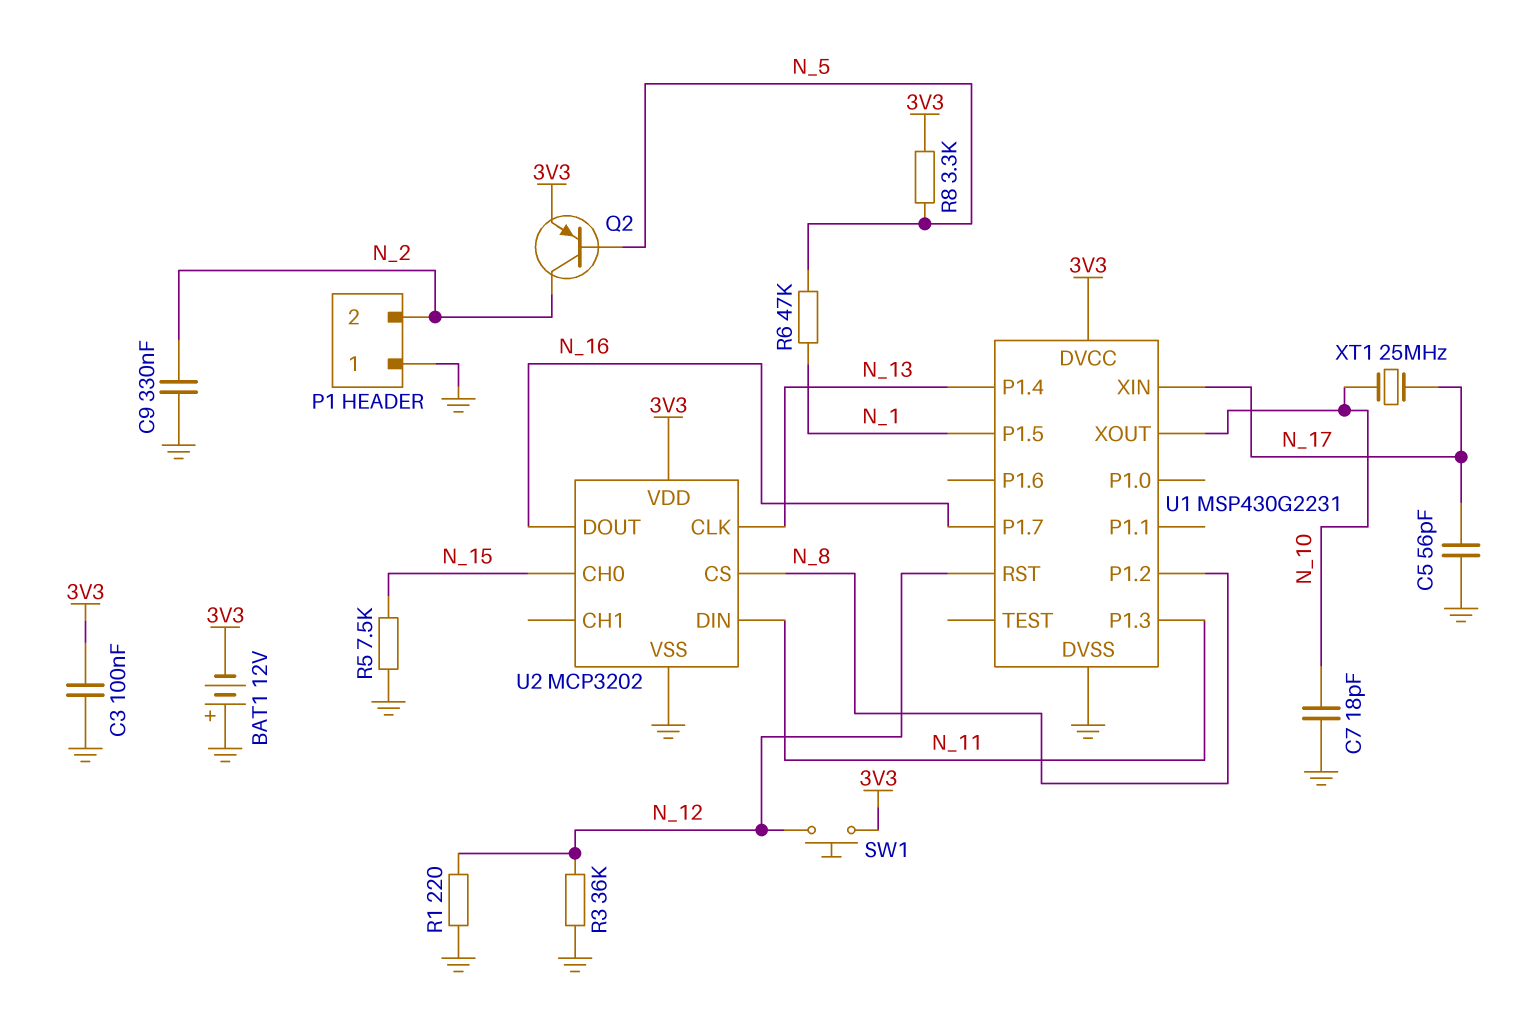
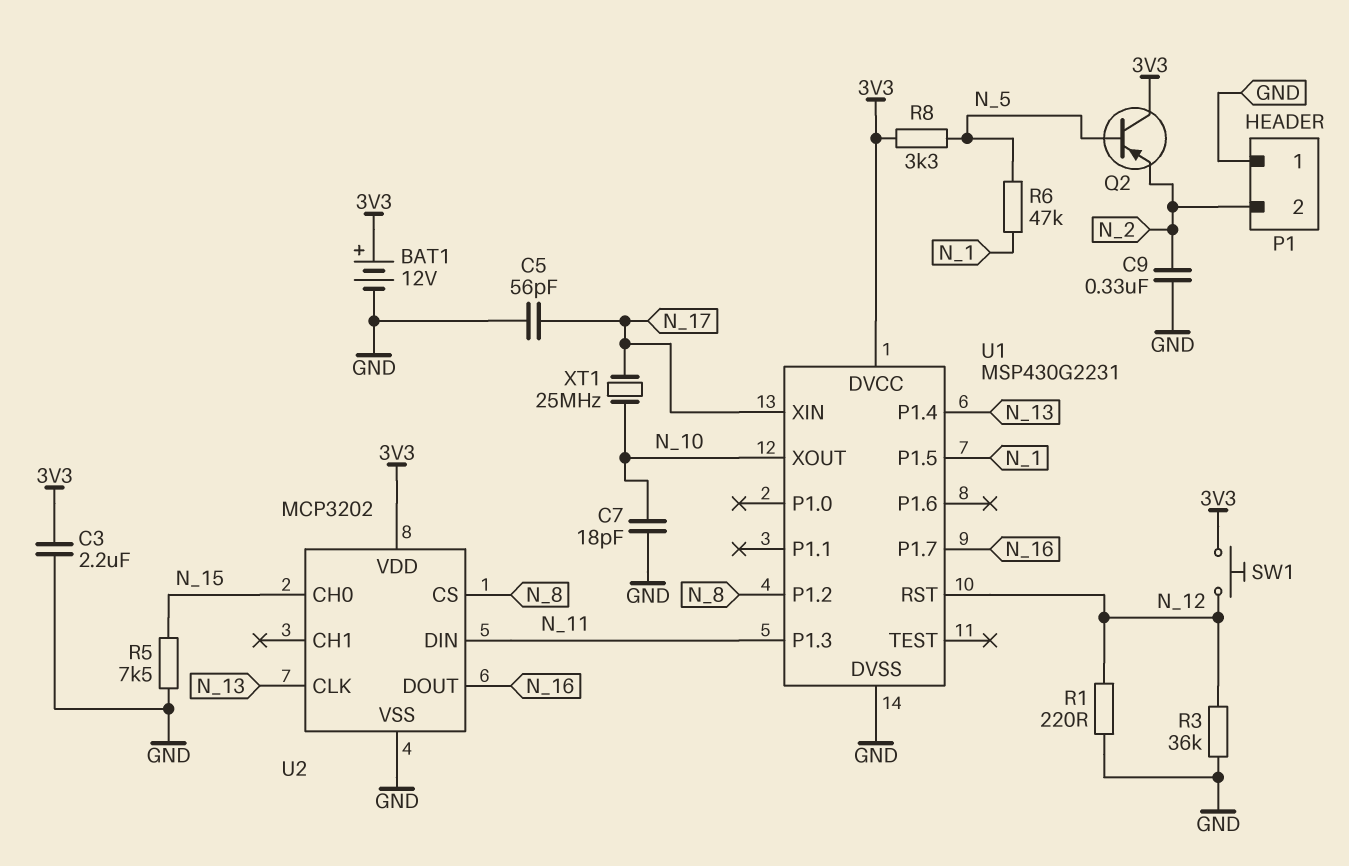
BAT1: 12V (plus GND, minus 3V3) -> 12V (plus 3V3, minus GND)
C3: 100nF (3V3, GND) -> 2.2uF (3V3, GND)
Q2: PNP (B N_5, C N_2, E 3V3) -> PNP (B N_5, C 3V3, E N_2)

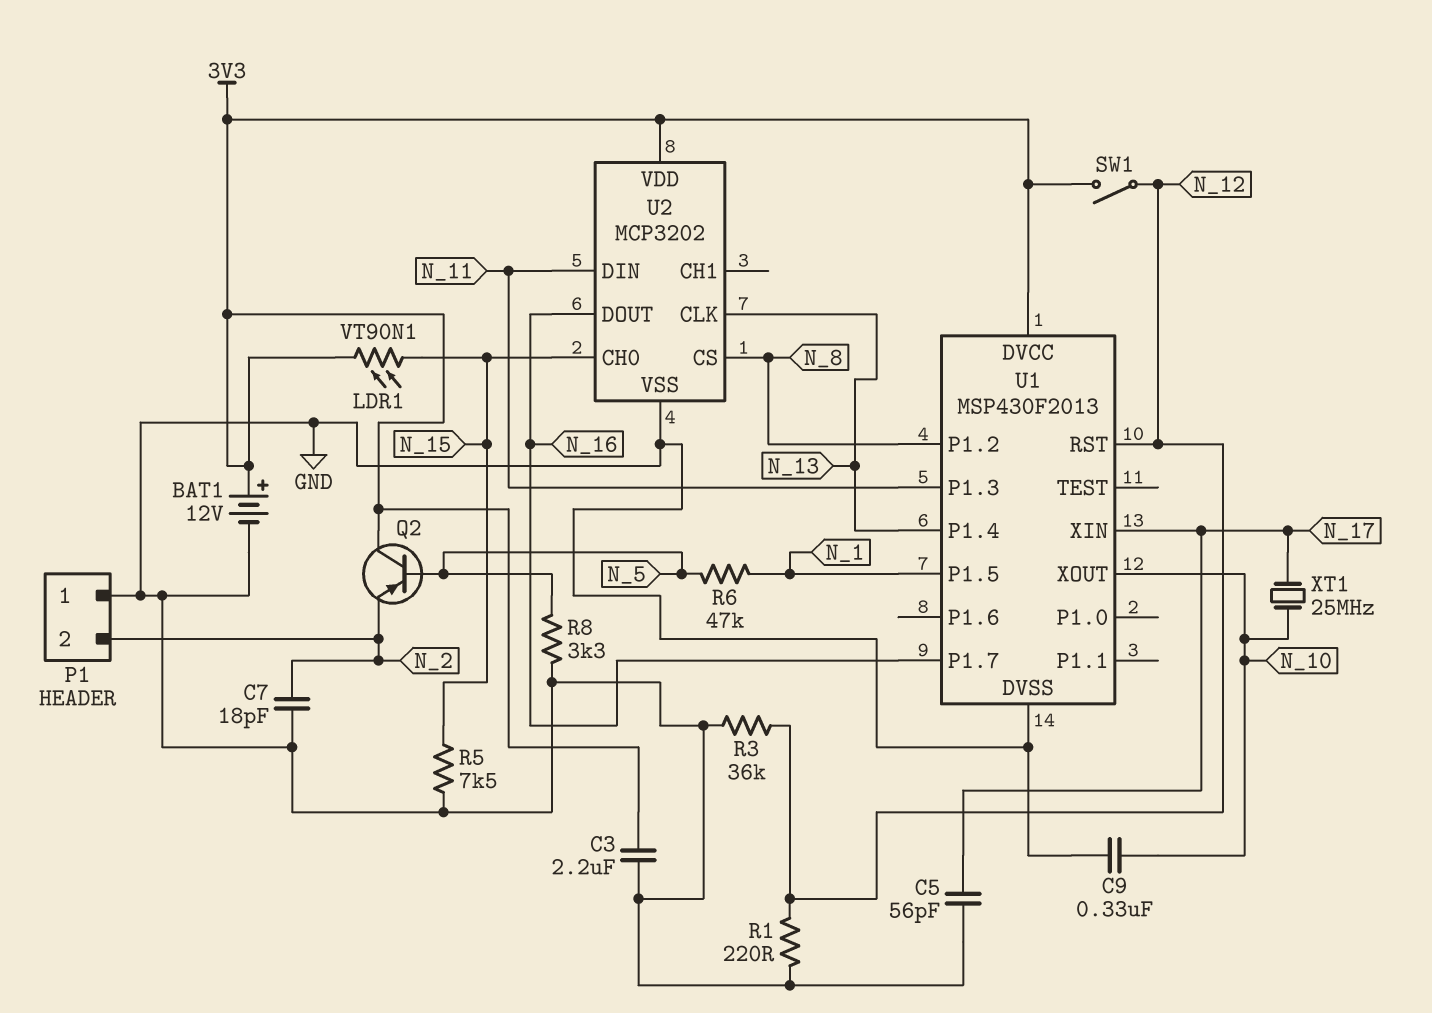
C7: 18pF (GND, N_10) -> 18pF (GND, N_2)
C9: 330nF (GND, N_2) -> 330nF (GND, N_10)
LDR1: none -> VT90N1 (3V3, N_15)
R8: 3.3k (3V3, N_5) -> 3.3k (GND, N_5)
SW1: button (3V3, N_12) -> switch (3V3, N_12)
U1: MSP430G2231 -> MSP430F2013

